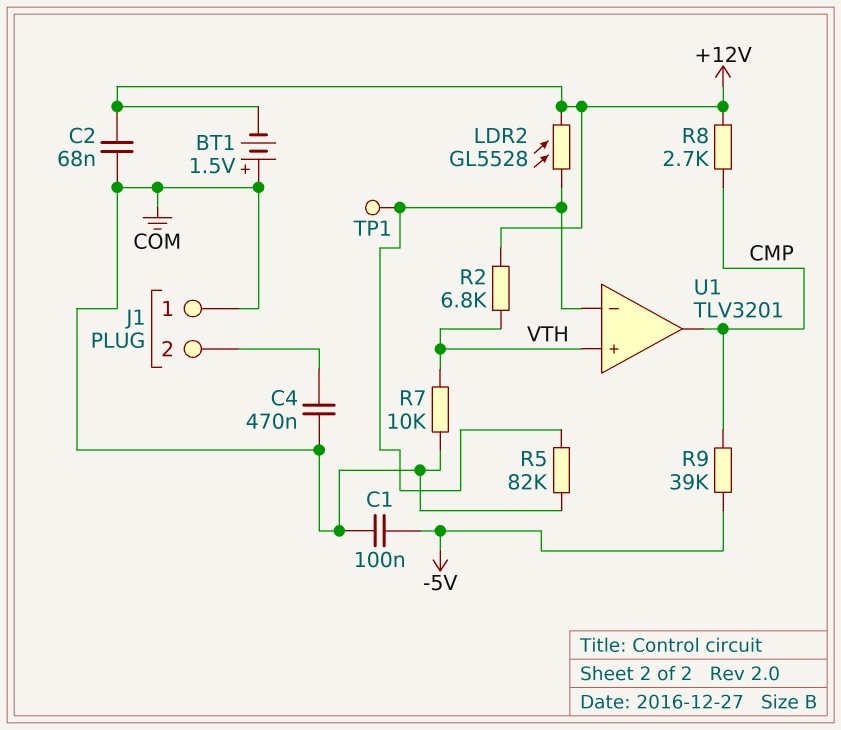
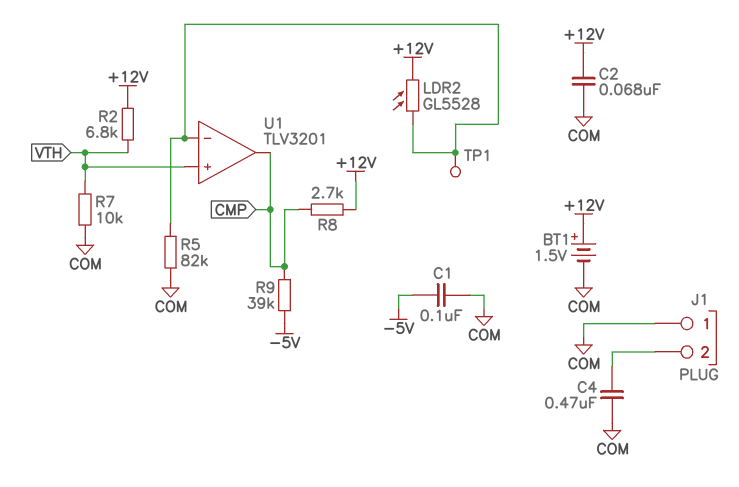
BT1: 1.5V (plus COM, minus +12V) -> 1.5V (plus +12V, minus COM)

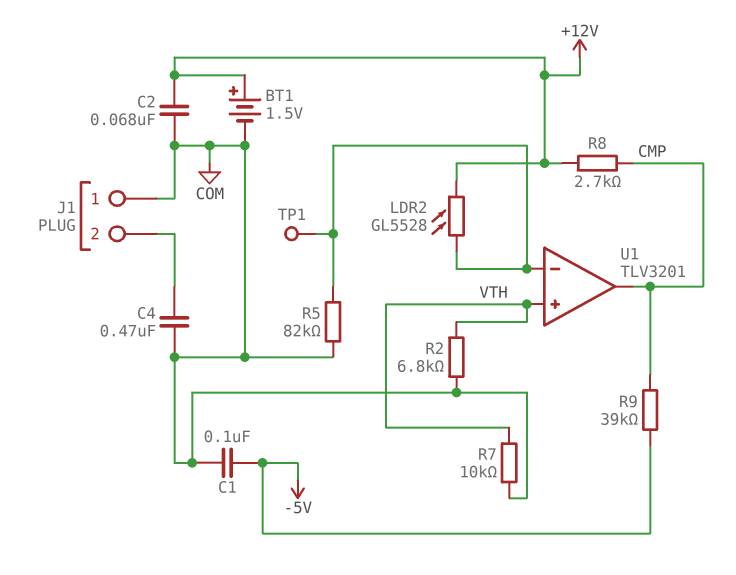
R2: 6.8k (+12V, VTH) -> 6.8k (COM, VTH)

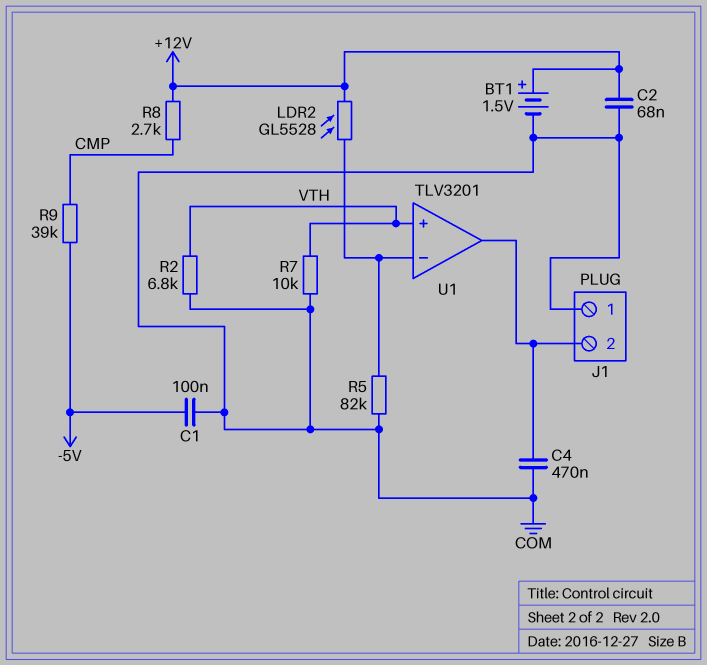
TP1: test point (U1/in-) -> none
U1 pin out: CMP -> J1/2

